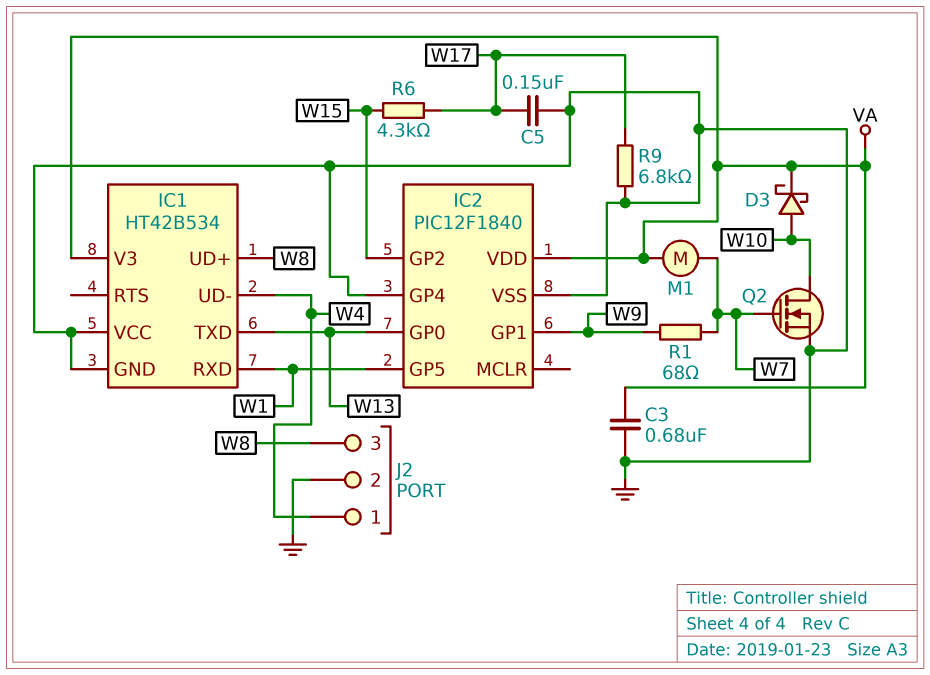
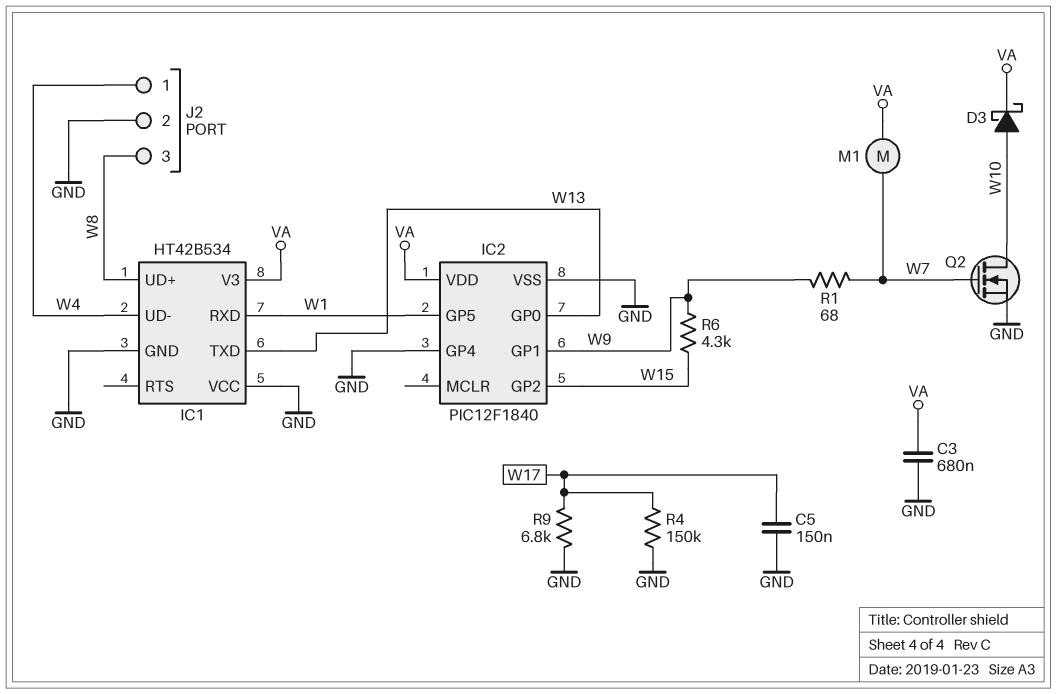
R4: none -> 150k (GND, W17)
R6: 4.3k (W15, W17) -> 4.3k (W9, W15)

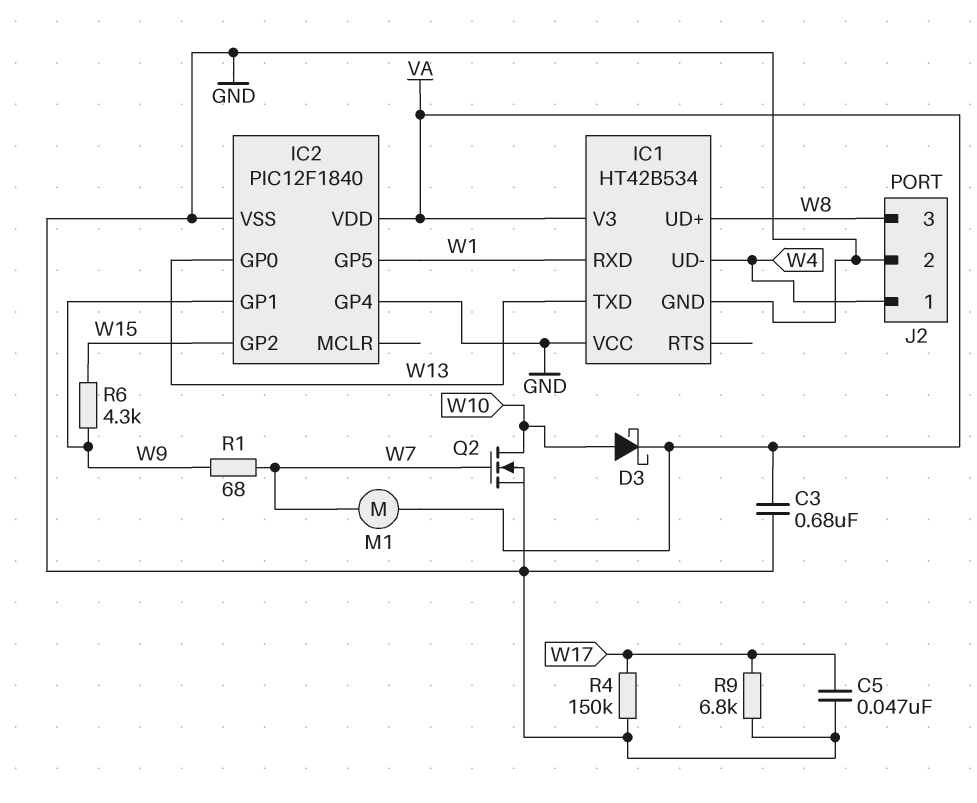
C5: 150nF (GND, W17) -> 47nF (GND, W17)

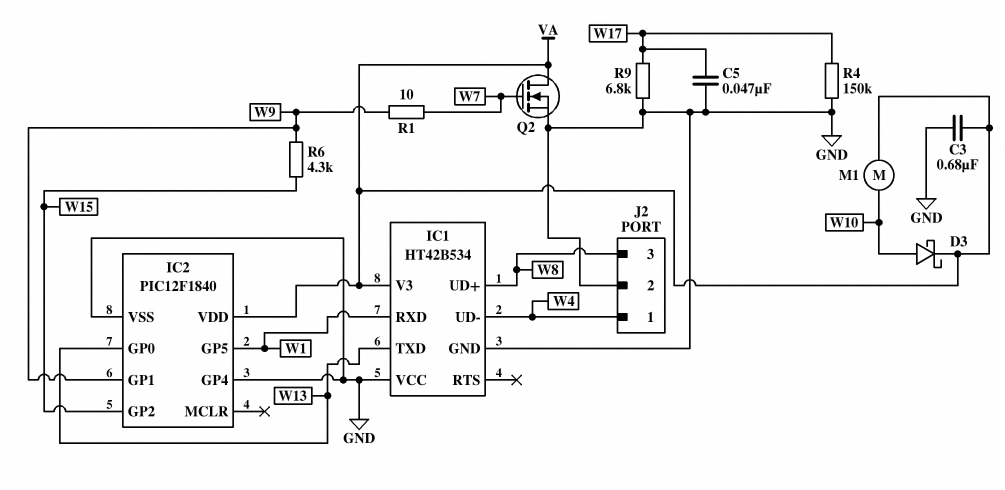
M1: motor (VA, W7) -> motor (VA, W10)
Q2: NMOS (G W7, D W10, S GND) -> NMOS (G W7, D VA, S GND)
R1: 68 (W7, W9) -> 10 (W7, W9)

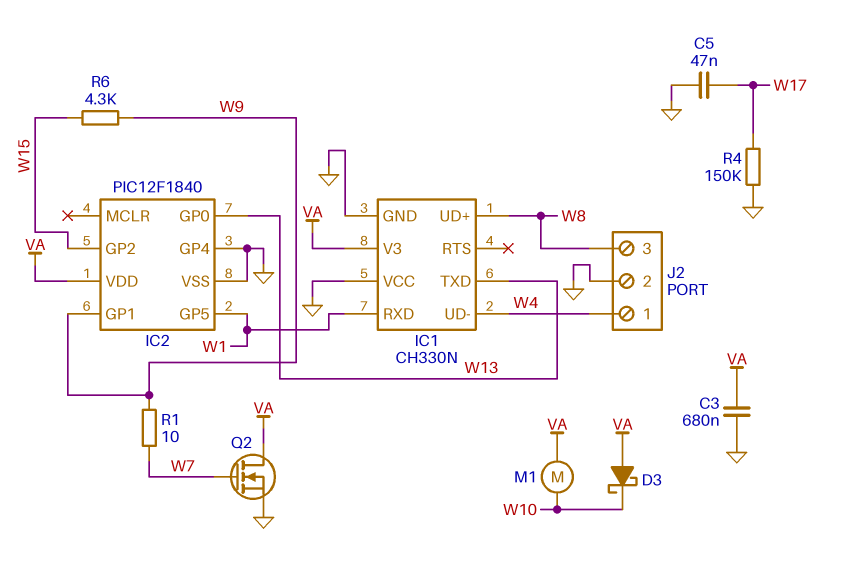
D3: schottky (A W10, K VA) -> schottky (A VA, K W10)
IC1: HT42B534 -> CH330N
R9: 6.8k (GND, W17) -> none

